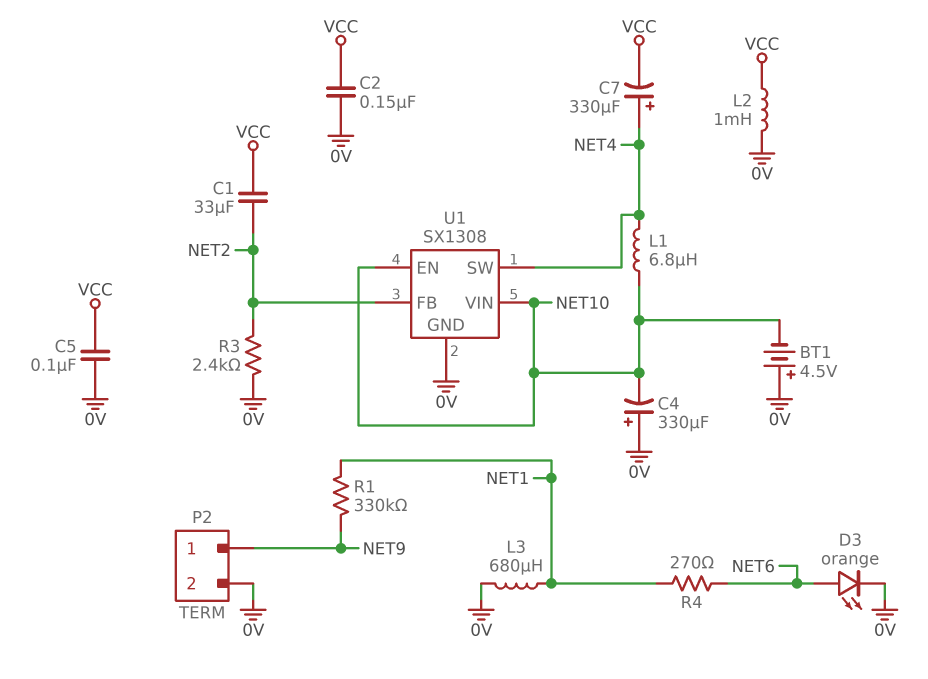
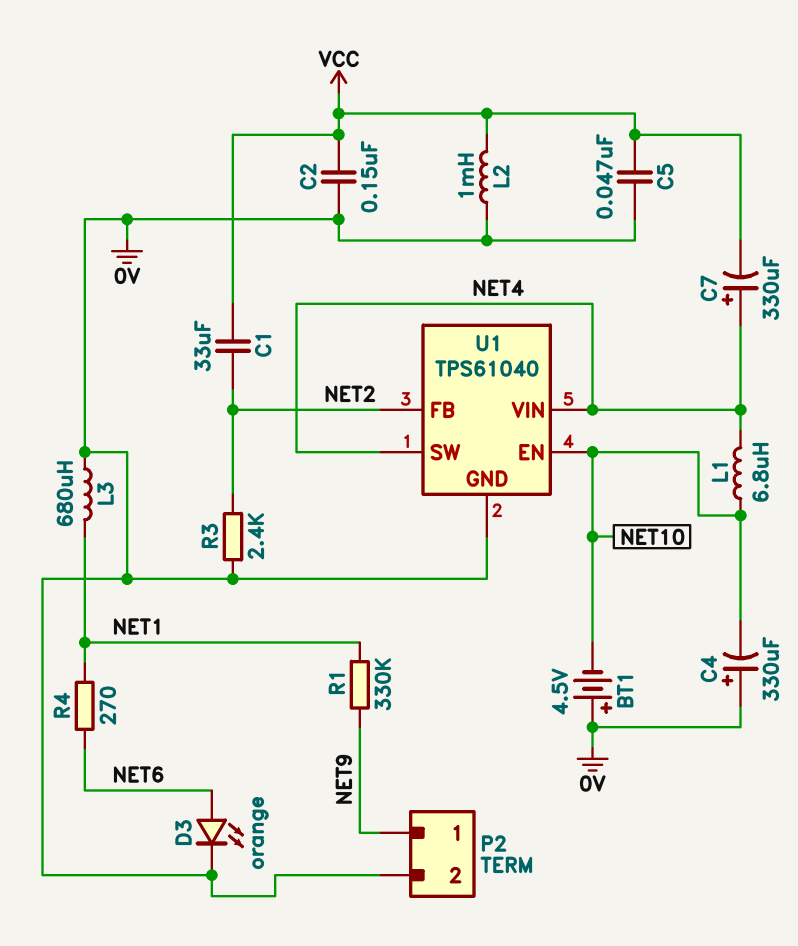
C5: 100nF (0V, VCC) -> 47nF (0V, VCC)
U1: SX1308 -> TPS61040
U1 pin VIN: NET10 -> NET4

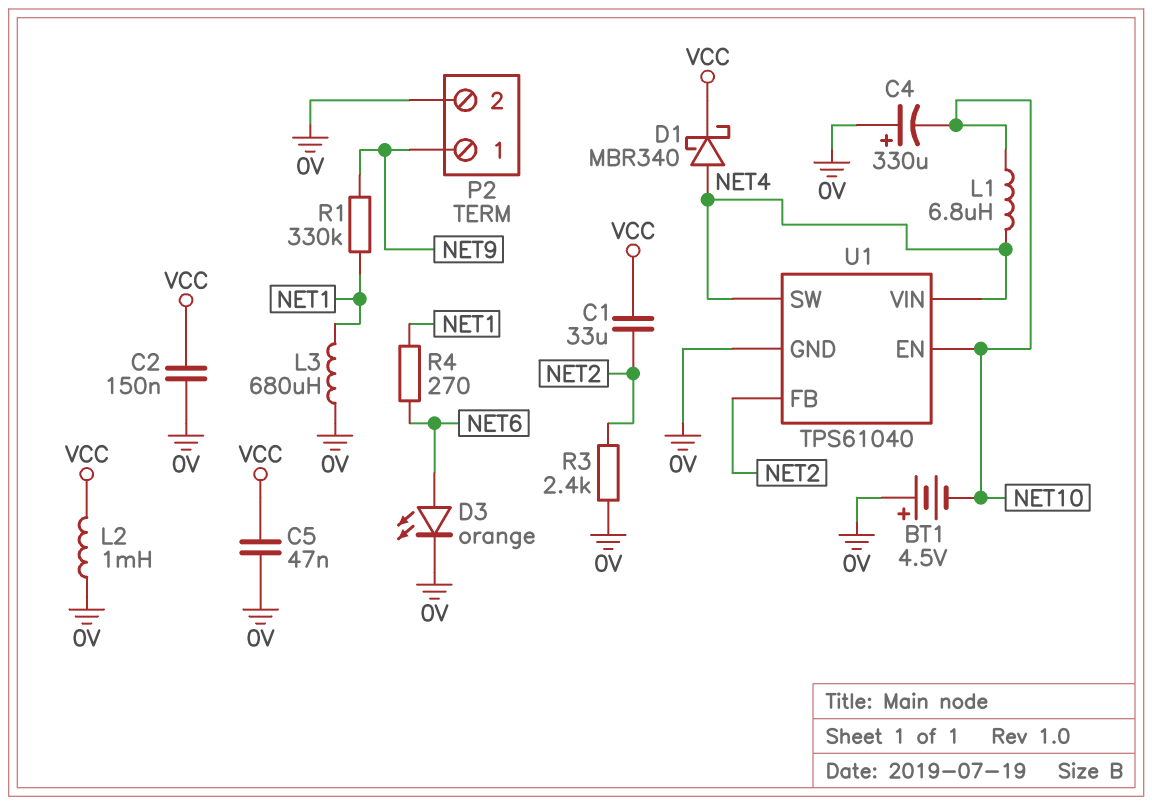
C7: 330uF (plus NET4, minus VCC) -> none
D1: none -> schottky MBR340 (A NET4, K VCC)

